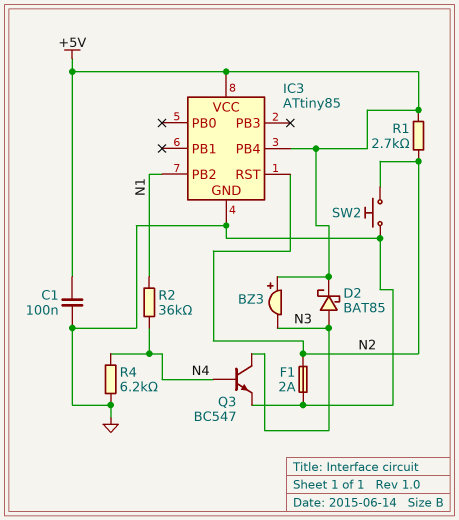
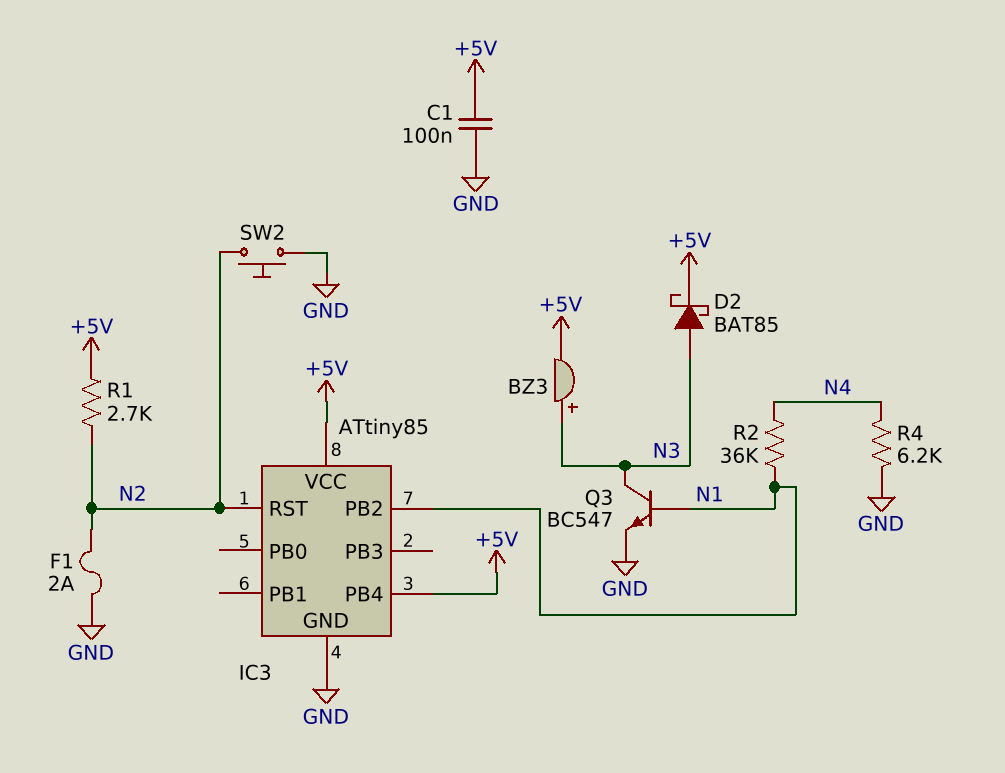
BZ3: buzzer (plus +5V, minus N3) -> buzzer (plus N3, minus +5V)
Q3: NPN BC547 (B N4, C N3, E GND) -> NPN BC547 (B N1, C N3, E GND)

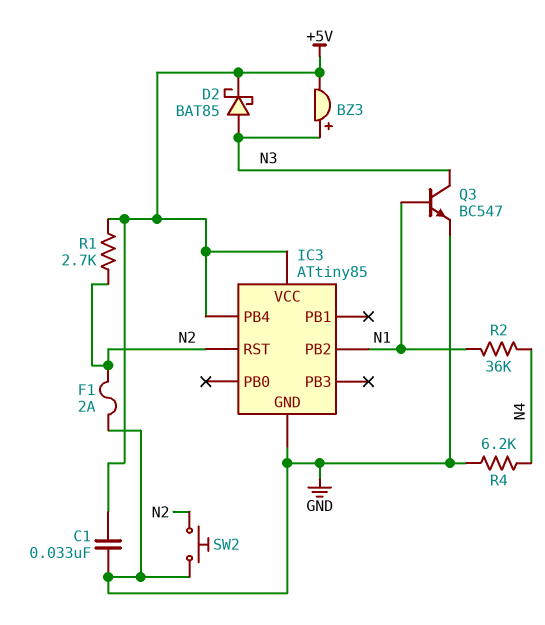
C1: 100nF (+5V, GND) -> 33nF (+5V, GND)

